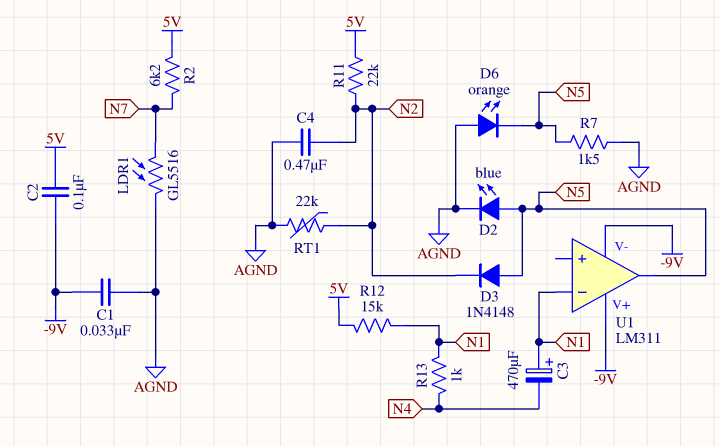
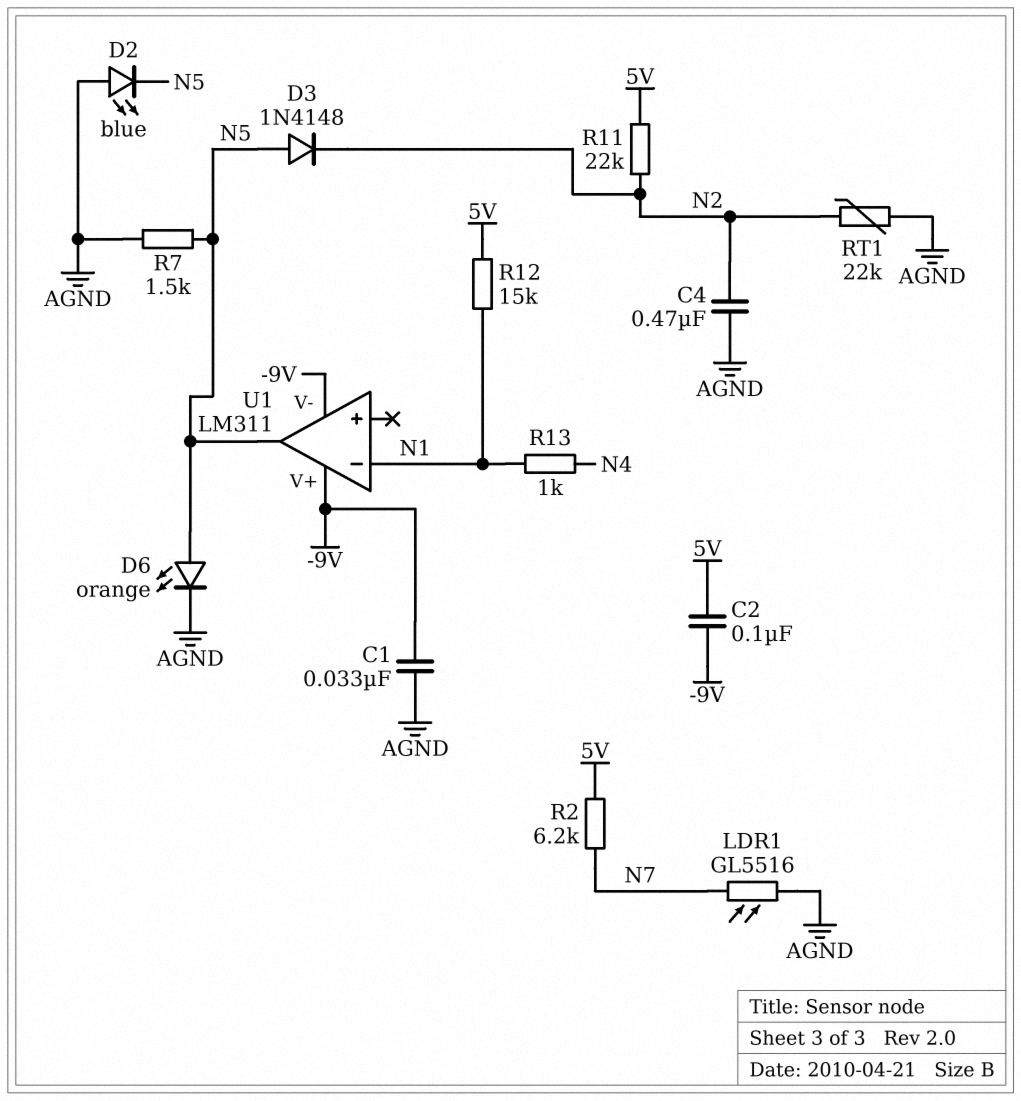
C3: 470uF (plus N1, minus N4) -> none
D2: LED blue (A N5, K AGND) -> LED blue (A AGND, K N5)
D6: LED orange (A AGND, K N5) -> LED orange (A N5, K AGND)

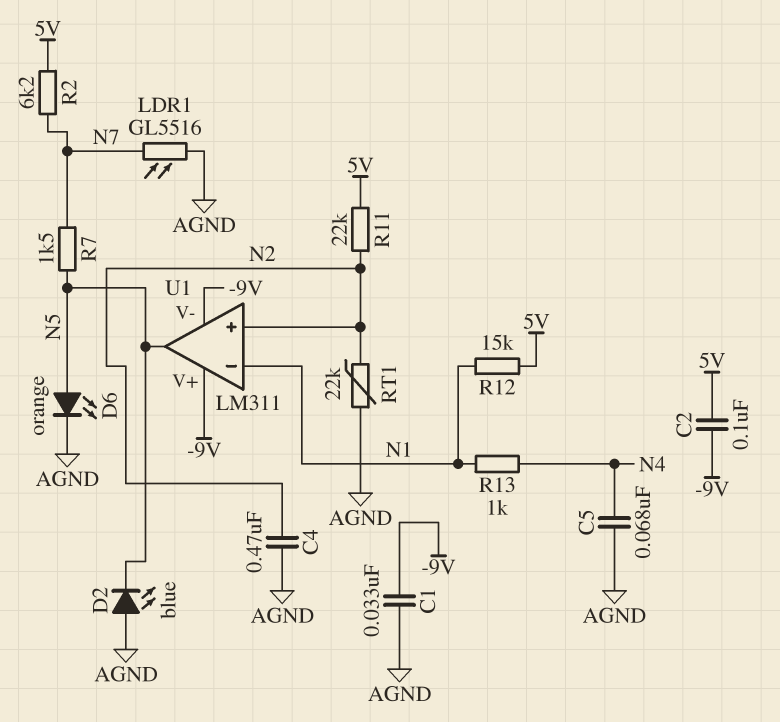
C5: none -> 68nF (AGND, N4)
D3: diode 1N4148 (A N5, K N2) -> none
R7: 1.5k (AGND, N5) -> 1.5k (N5, N7)
U1 pin in+: none -> N2

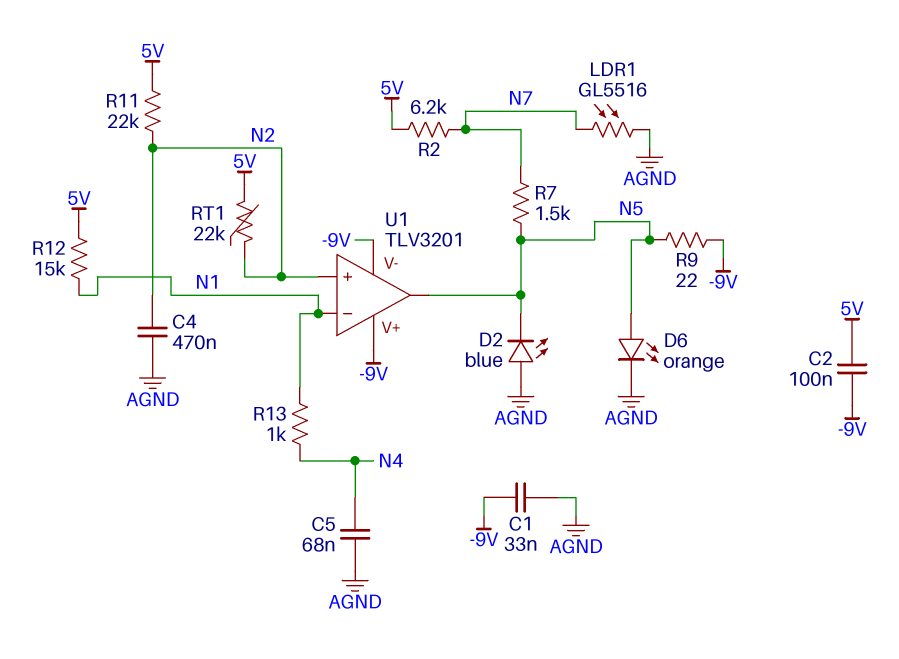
R9: none -> 22 (-9V, N5)
RT1: 22k (AGND, N2) -> 22k (5V, N2)
U1: LM311 -> TLV3201

